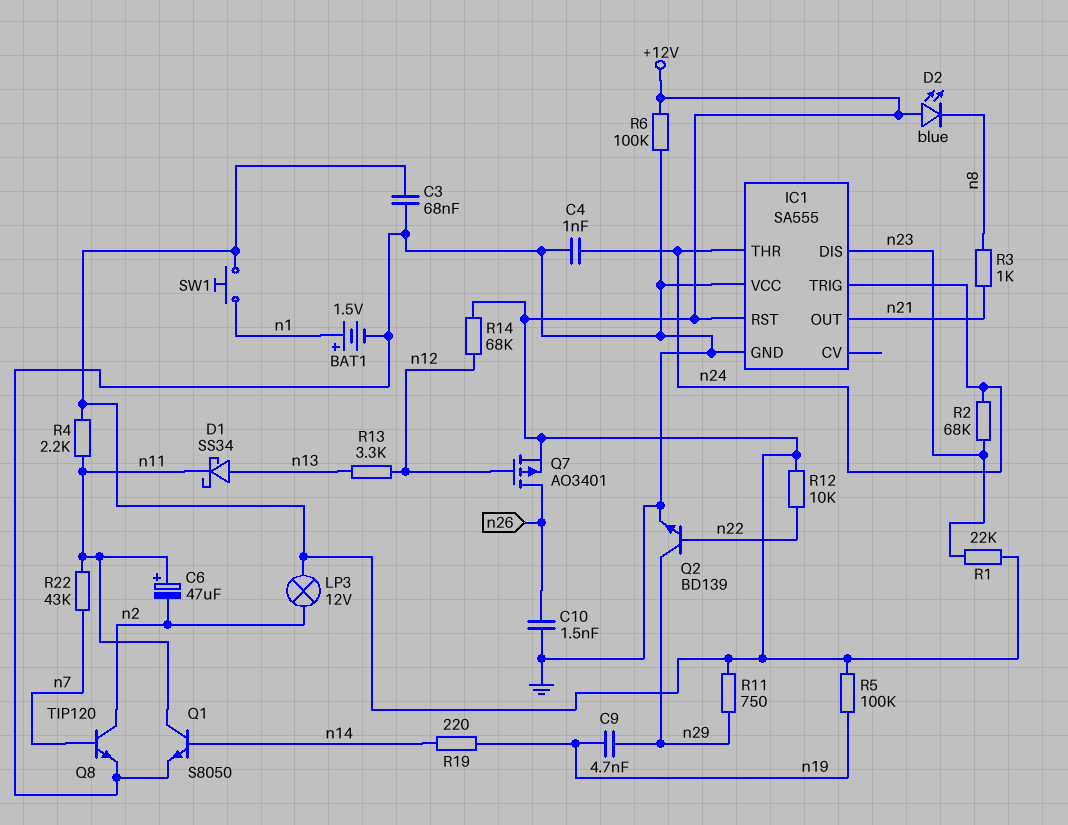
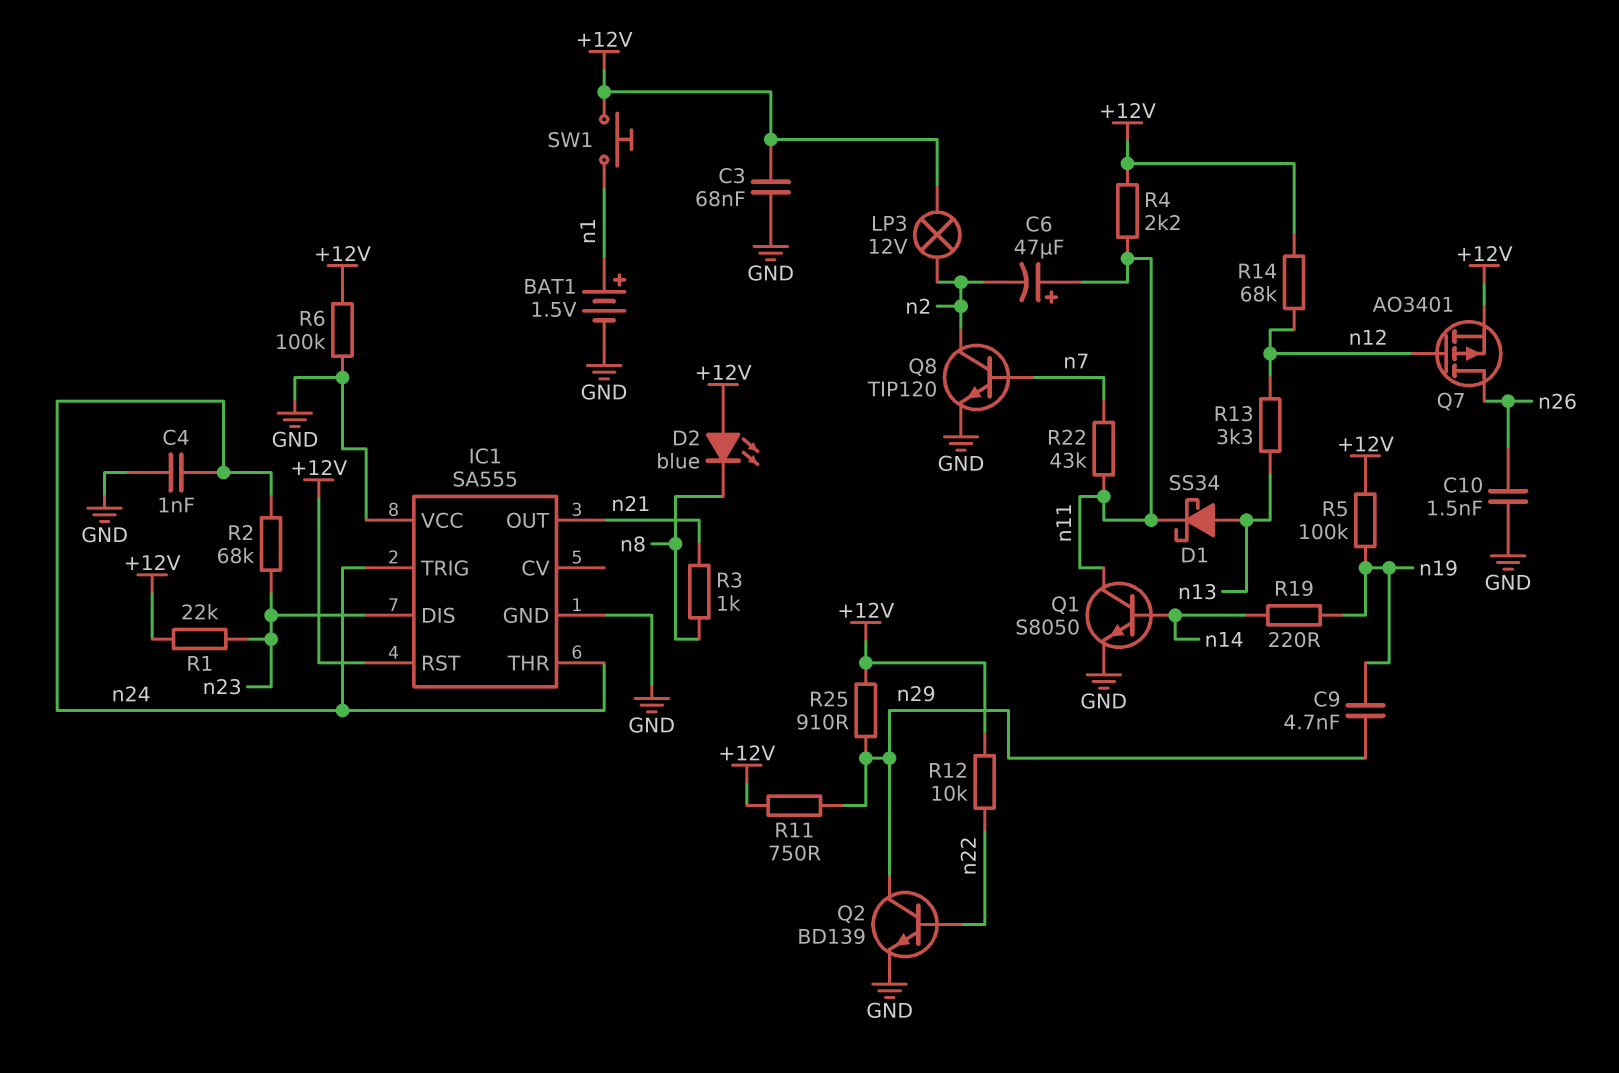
R25: none -> 910 (+12V, n29)

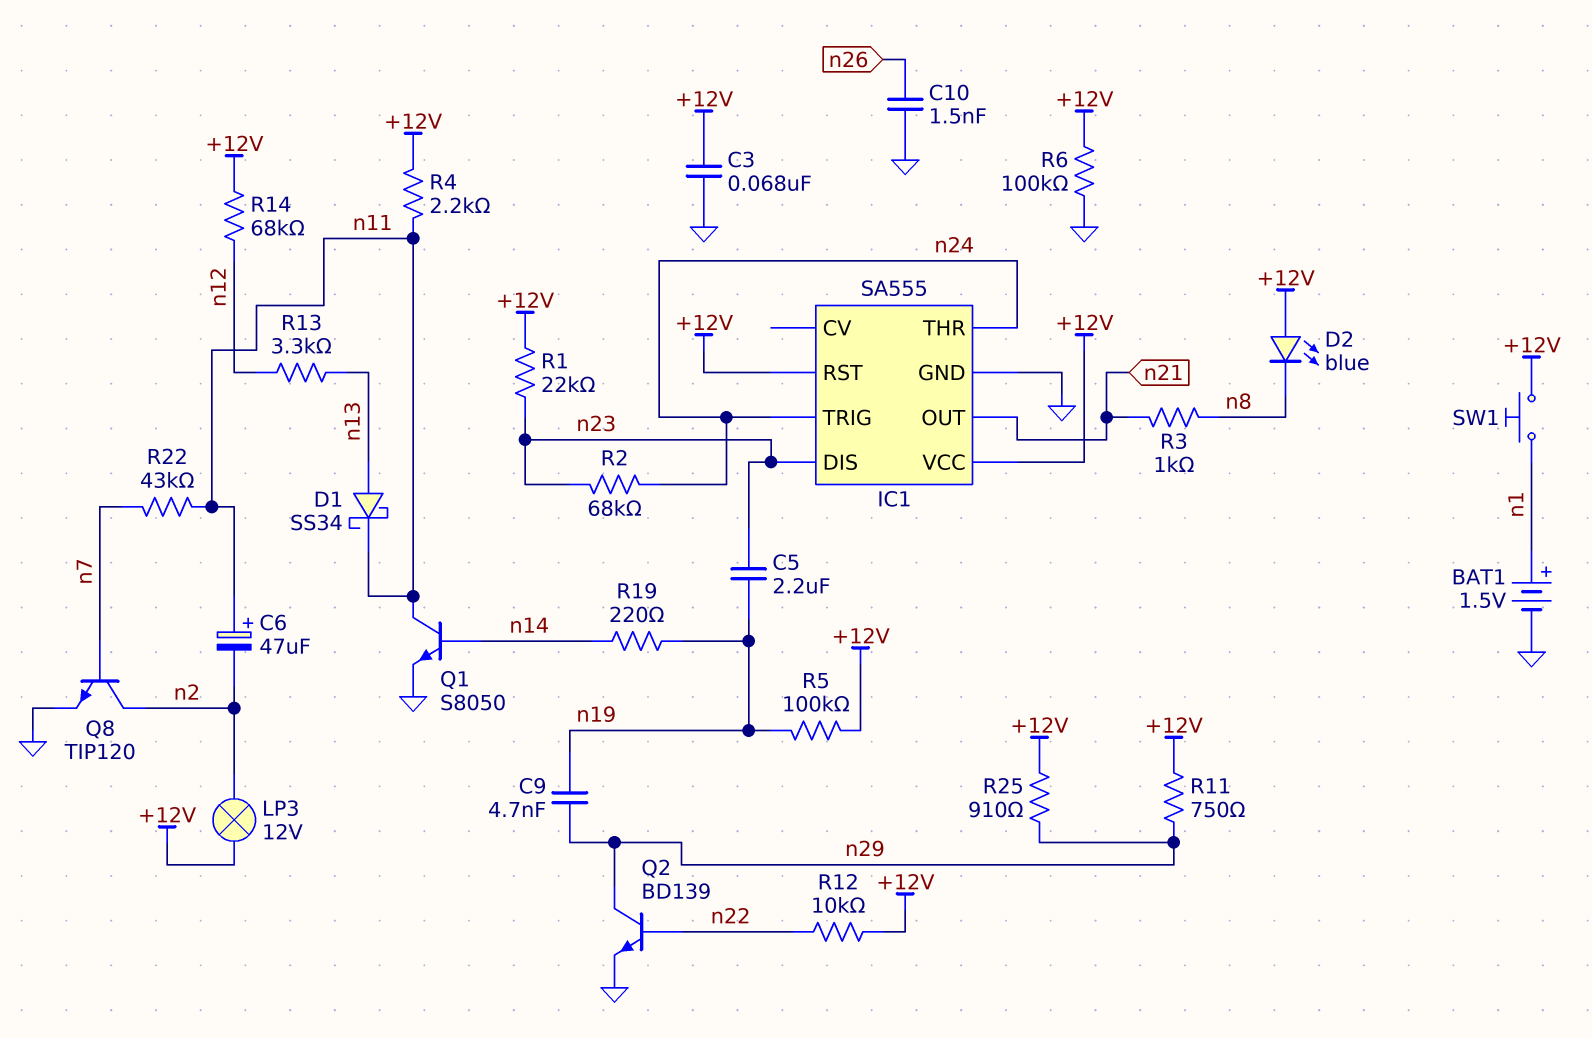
C4: 1nF (GND, n24) -> none
C5: none -> 2.2uF (n19, n23)
IC1 pin VCC: GND -> +12V
Q7: PMOS AO3401 (G n12, D n26, S +12V) -> none

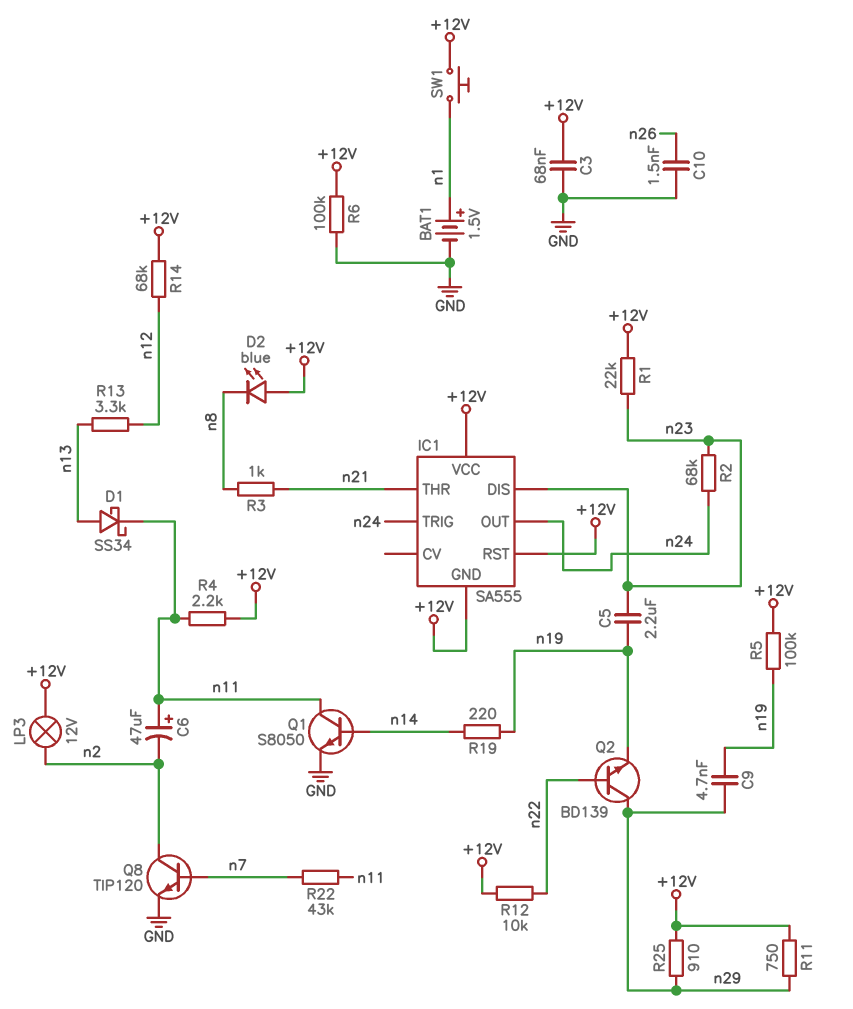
IC1 pin GND: GND -> +12V
IC1 pin OUT: n21 -> n24
IC1 pin THR: n24 -> n21
Q2: NPN BD139 (B n22, C n29, E GND) -> NPN BD139 (B n22, C n29, E n19)

